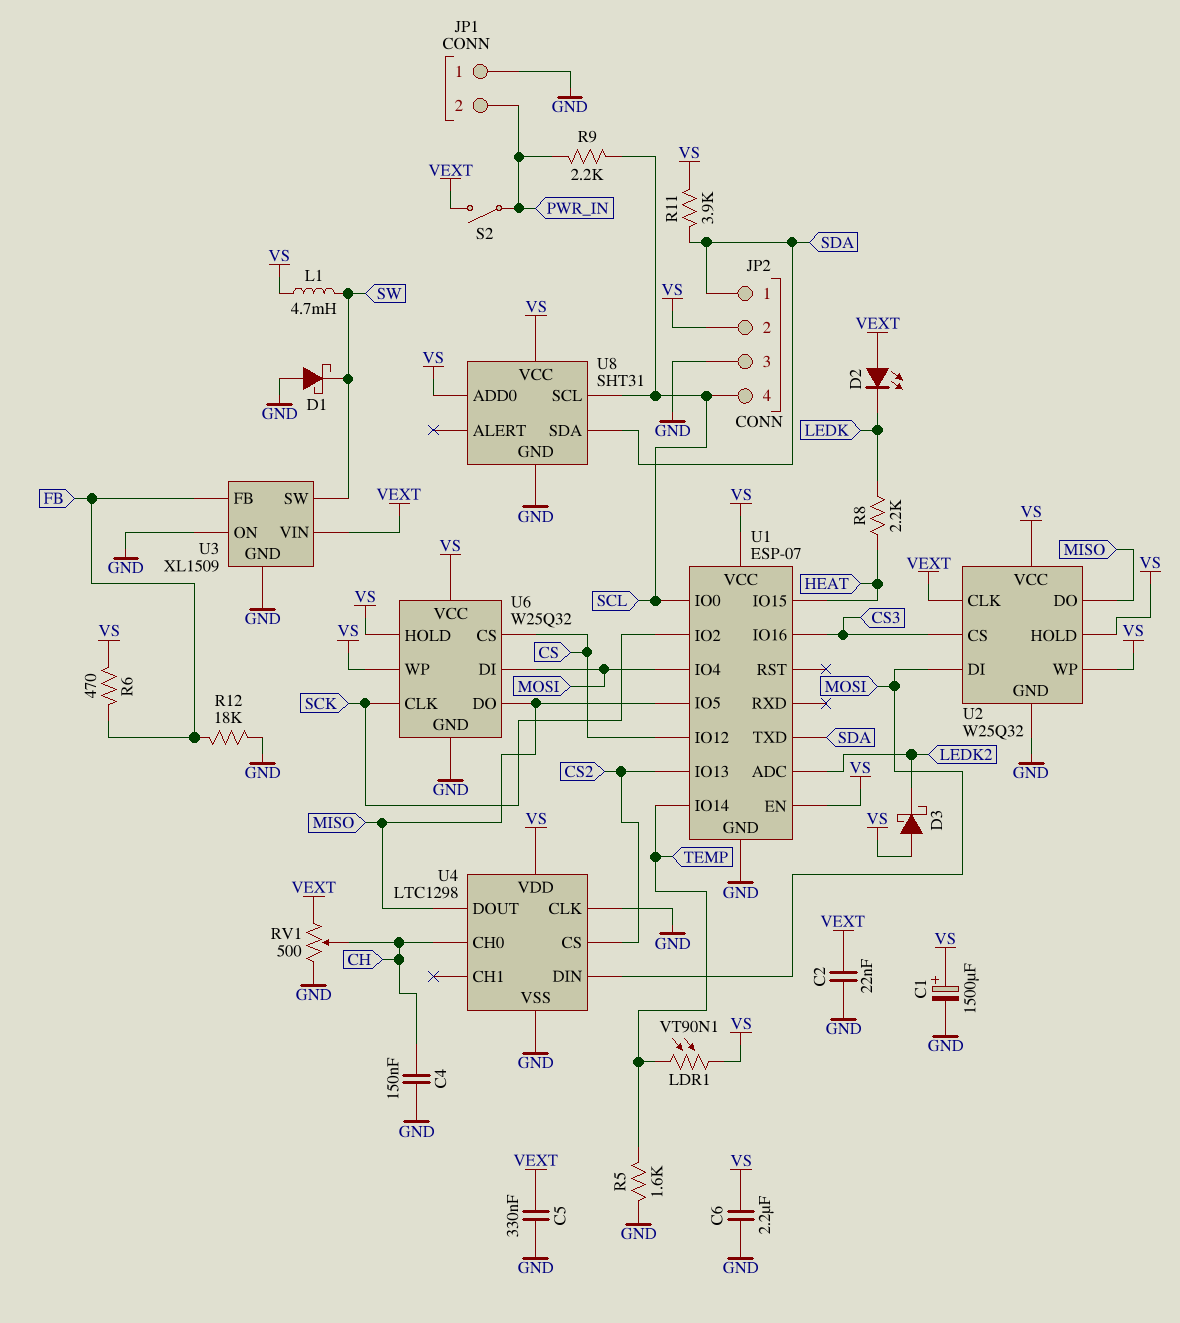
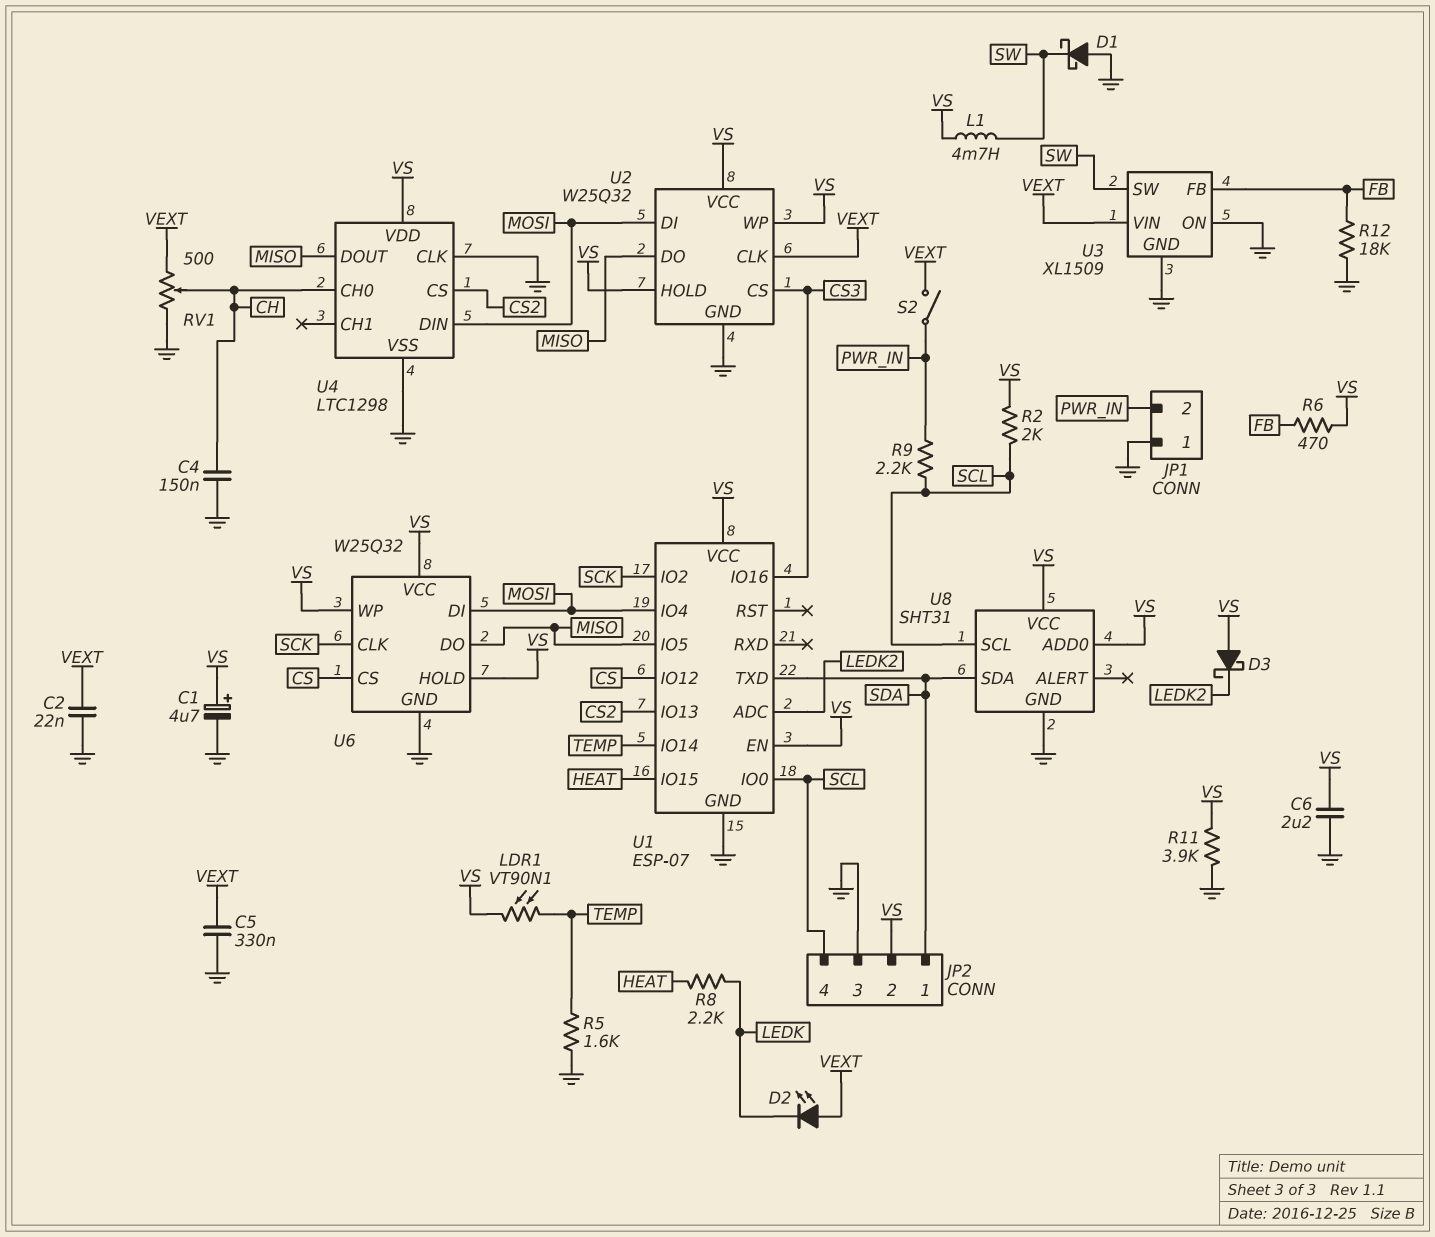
C1: 1500uF (plus VS, minus GND) -> 4.7uF (plus VS, minus GND)
R2: none -> 2k (SCL, VS)
R11: 3.9k (SDA, VS) -> 3.9k (GND, VS)

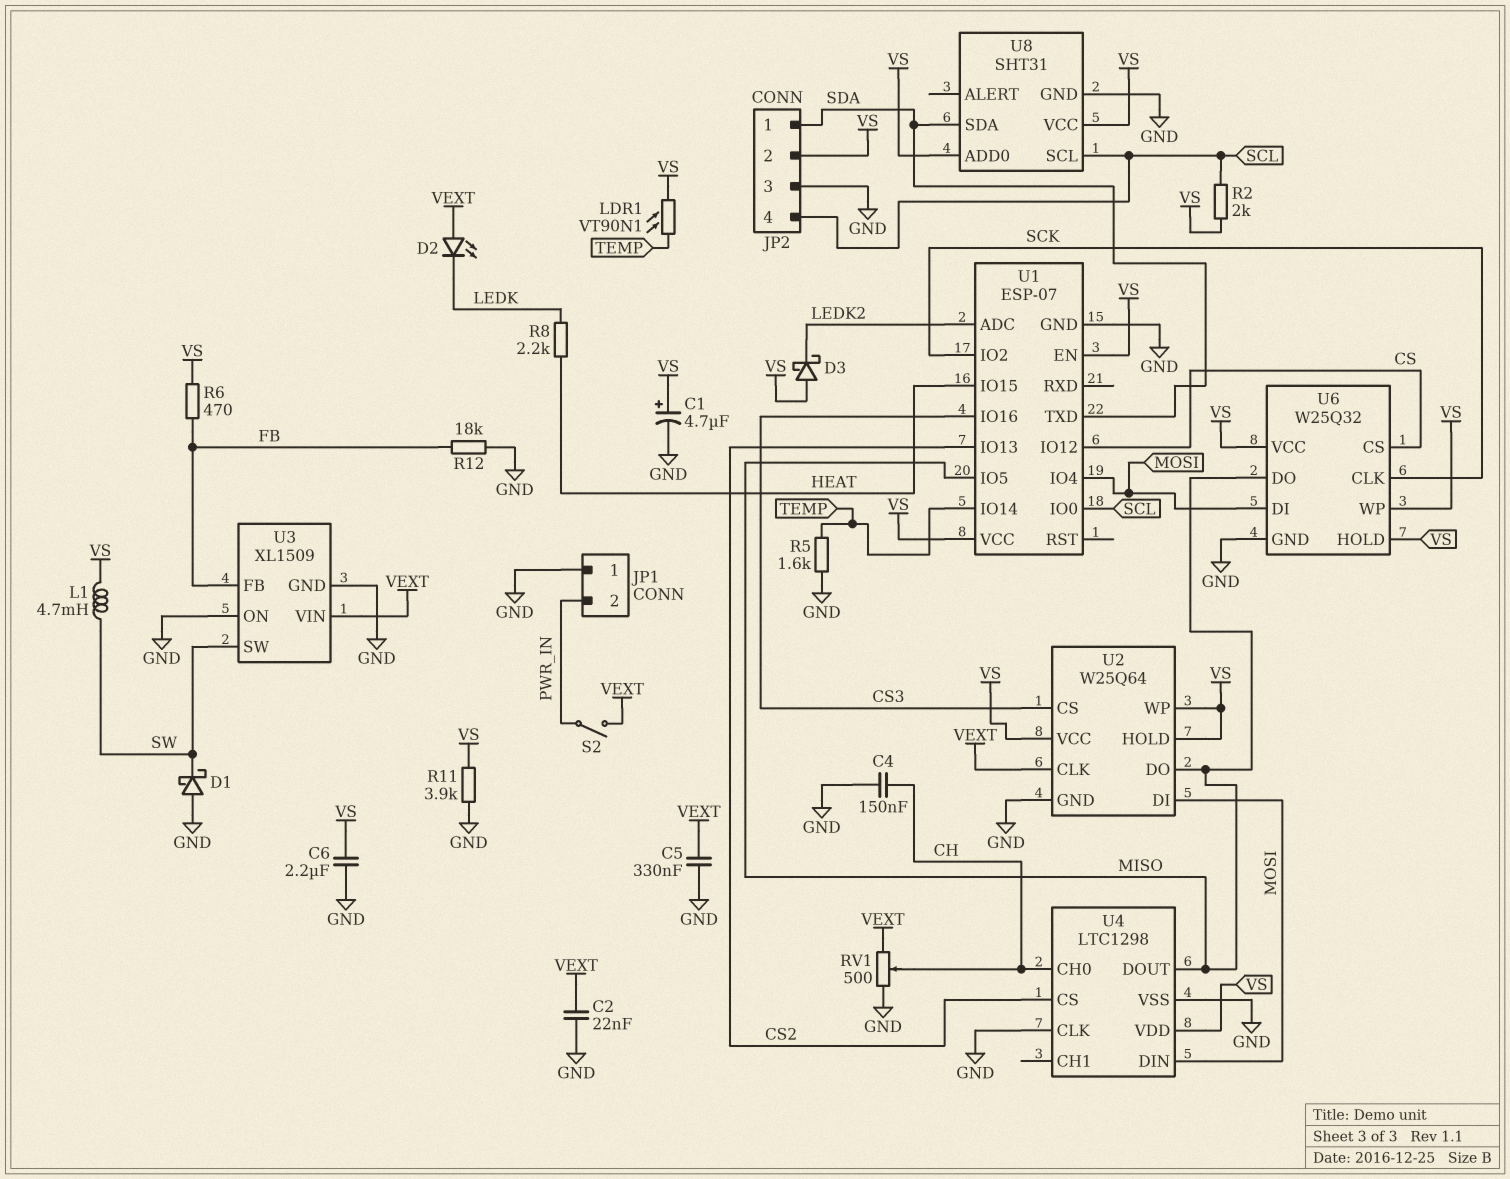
R9: 2.2k (PWR_IN, SCL) -> none
U2: W25Q32 -> W25Q64

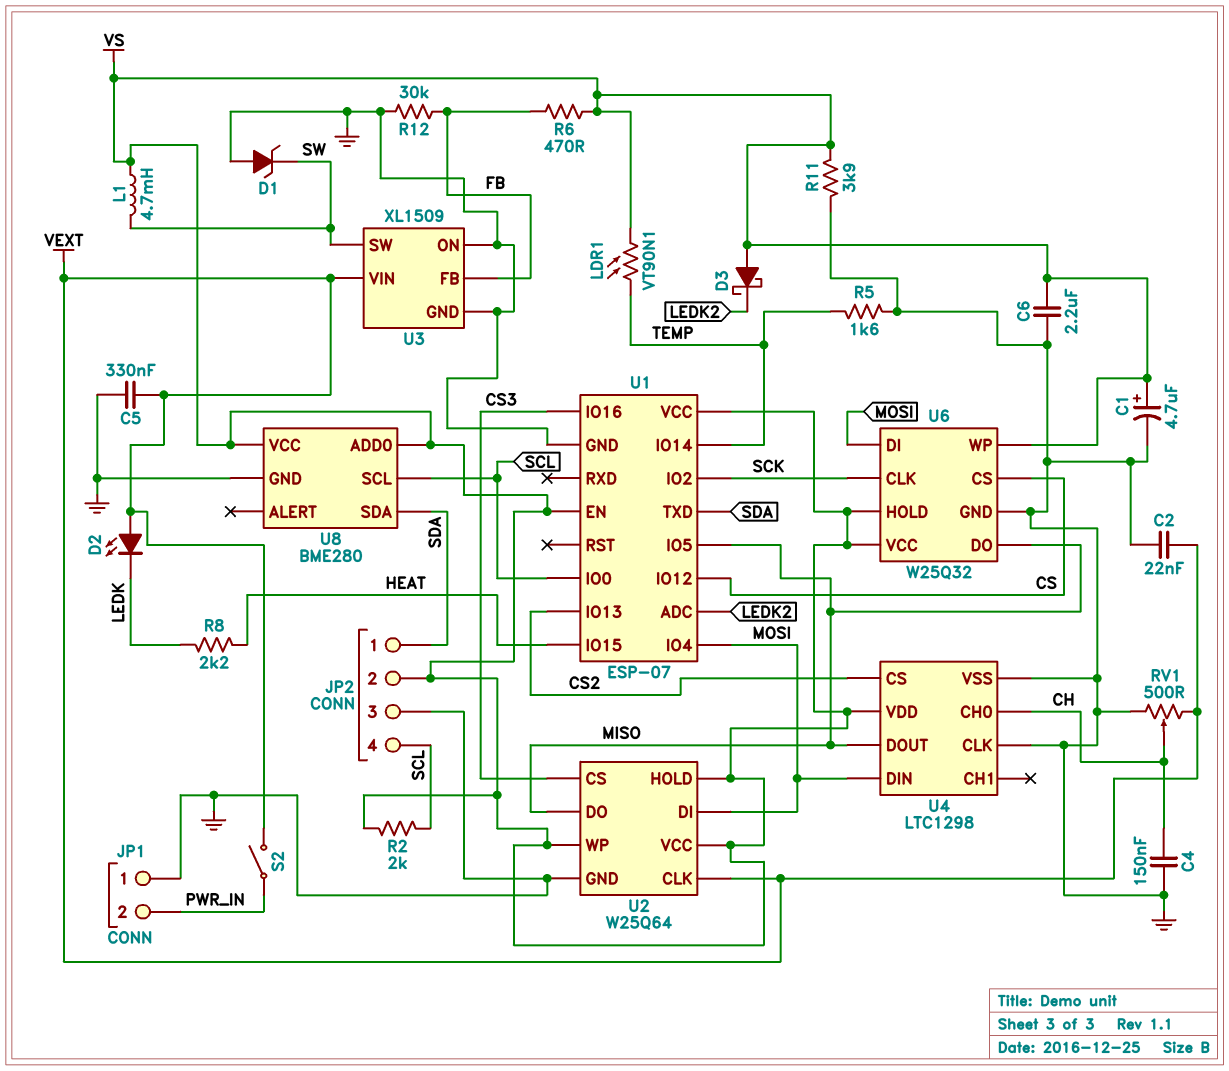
D1: schottky (A GND, K SW) -> zener (A GND, K SW)
R12: 18k (FB, GND) -> 30k (FB, GND)
U8: SHT31 -> BME280

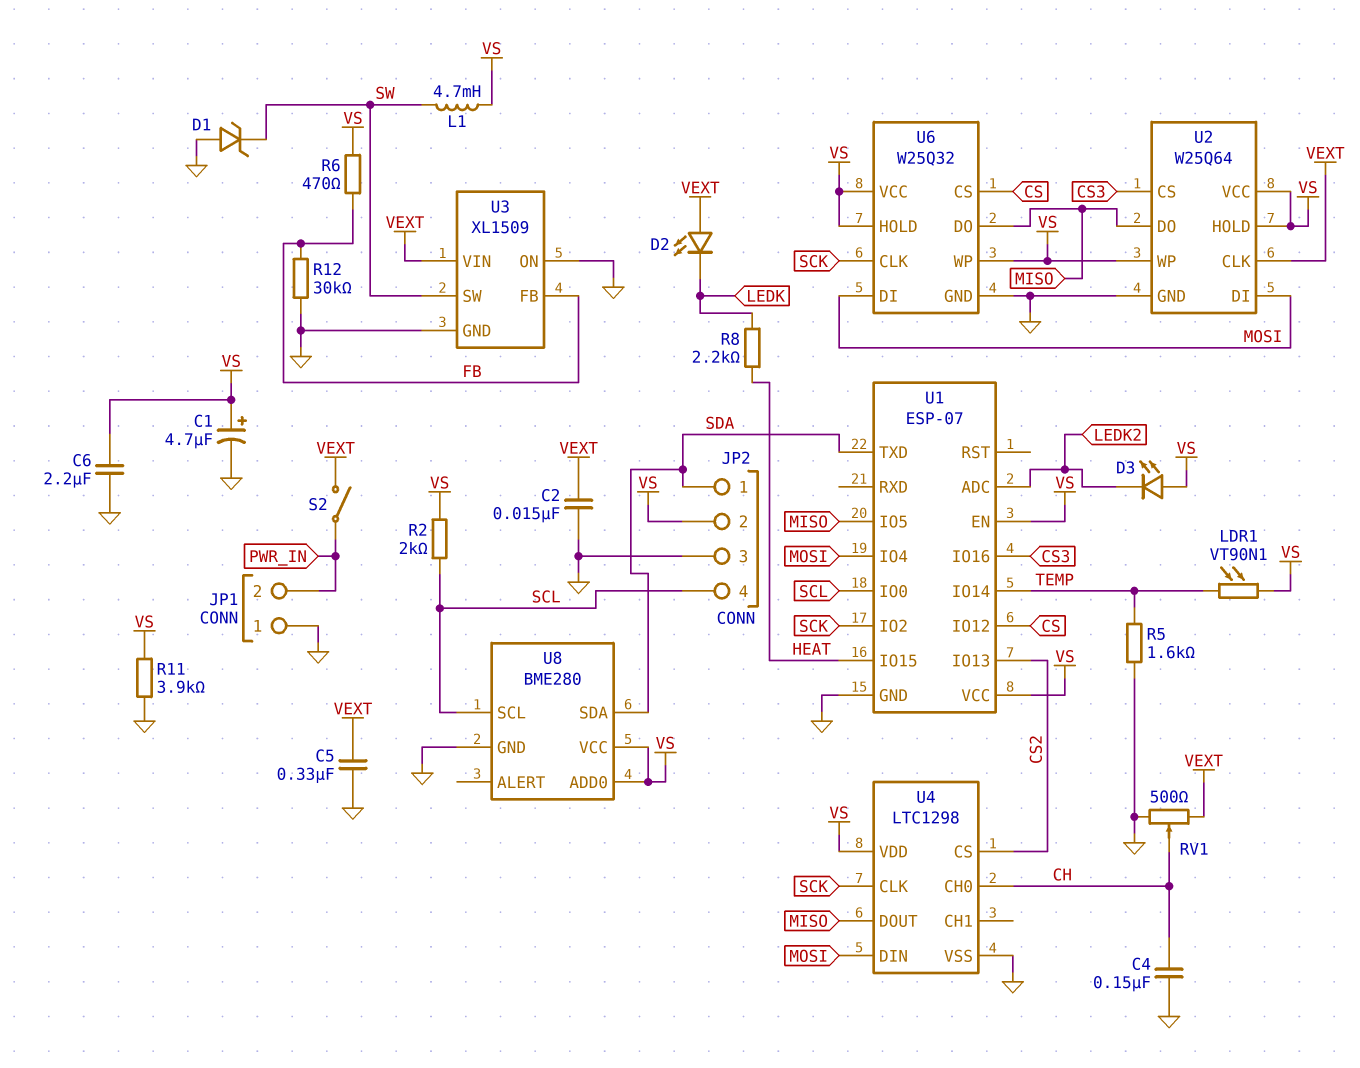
C2: 22nF (GND, VEXT) -> 15nF (GND, VEXT)
D3: schottky (A VS, K LEDK2) -> LED (A VS, K LEDK2)
U4 pin CLK: GND -> SCK

